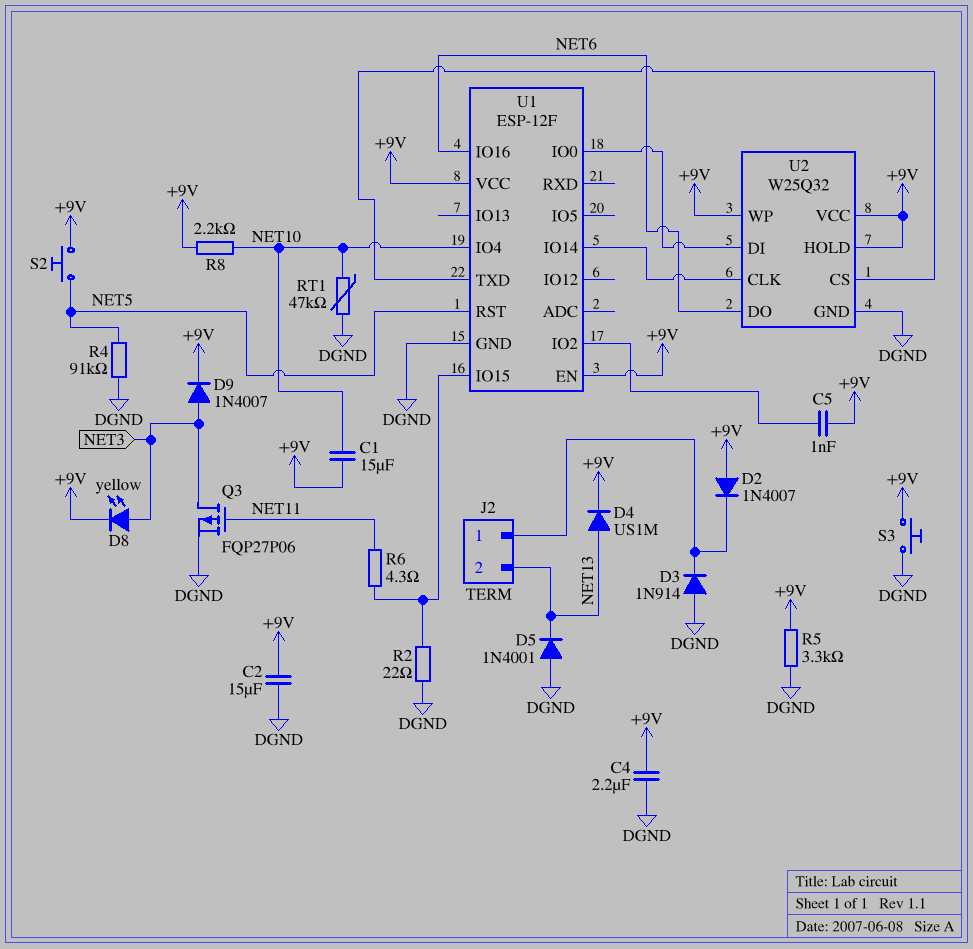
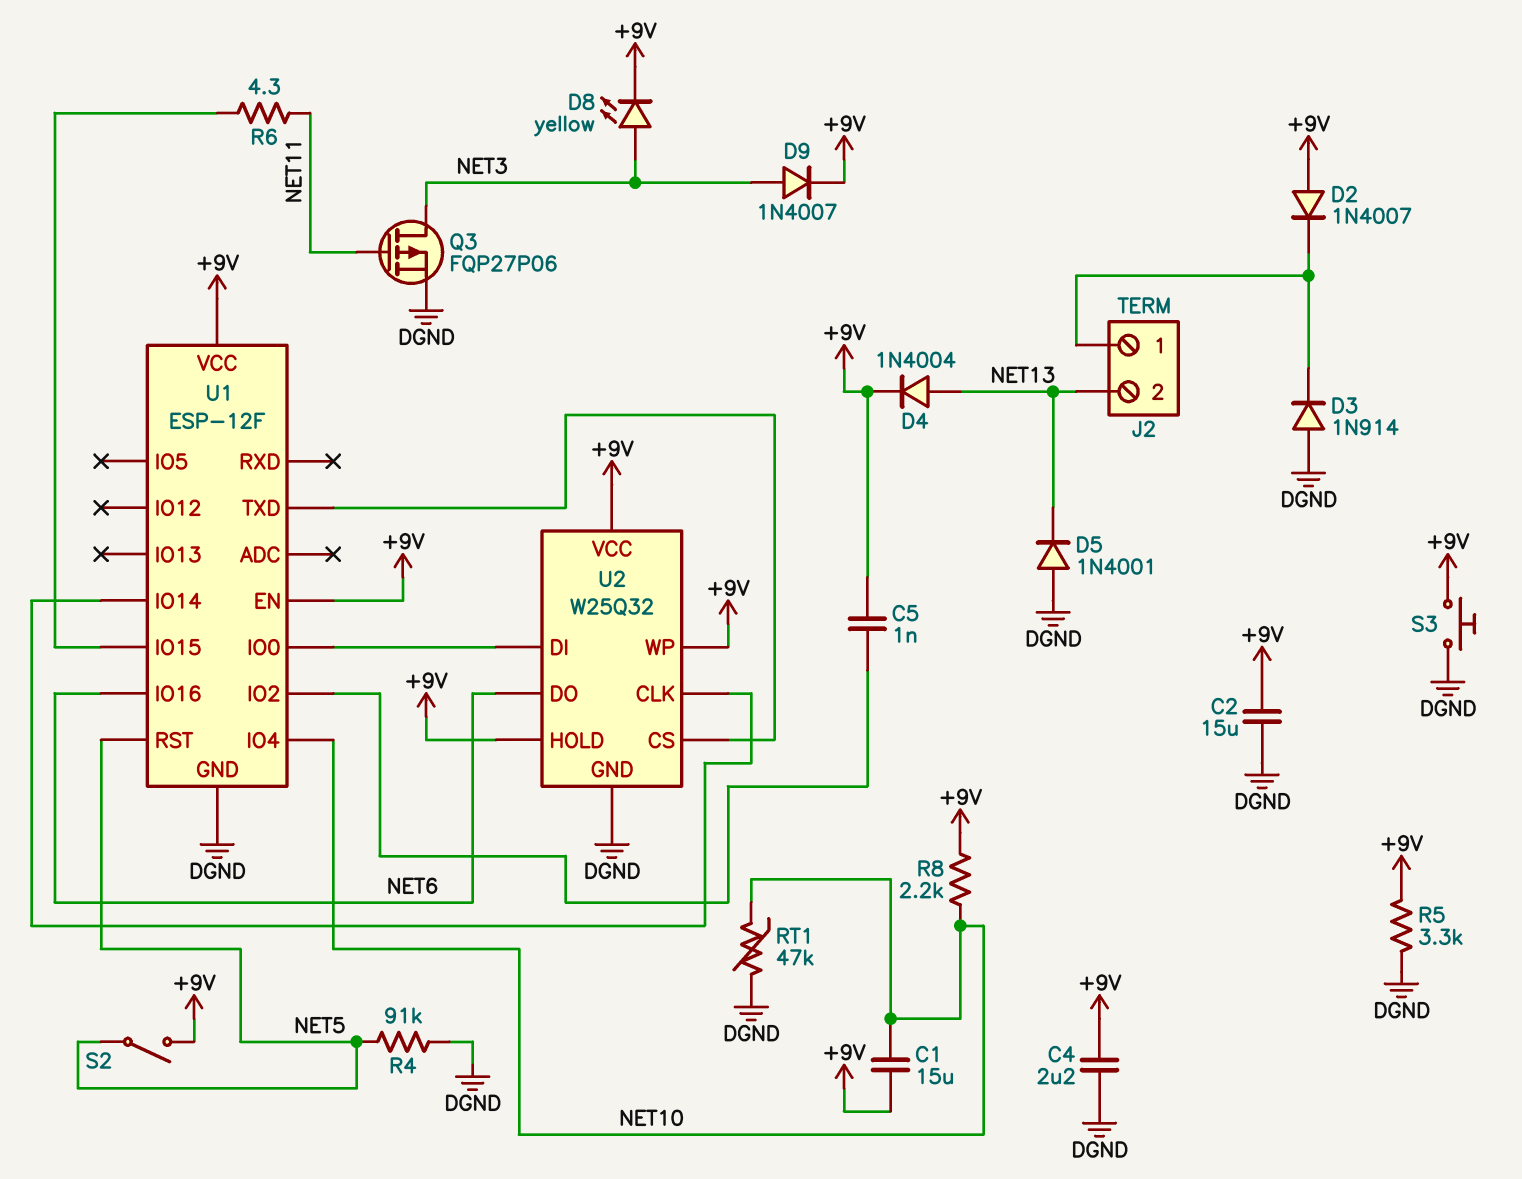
D4: diode US1M (A NET13, K +9V) -> diode 1N4004 (A NET13, K +9V)
R2: 22 (DGND, U1/IO15) -> none
S2: button (+9V, NET5) -> switch (+9V, NET5)

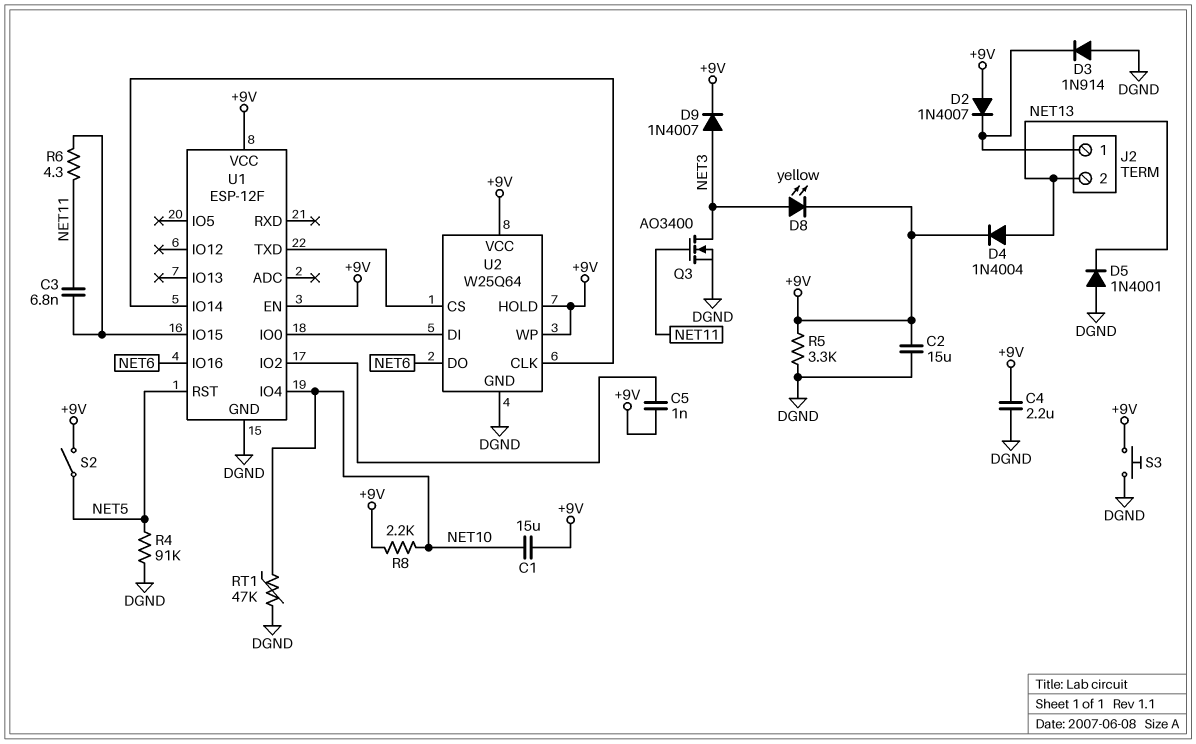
C3: none -> 6.8nF (NET11, U1/IO15)
Q3: PMOS FQP27P06 (G NET11, D NET3, S DGND) -> NMOS AO3400 (G NET11, D NET3, S DGND)
U2: W25Q32 -> W25Q64

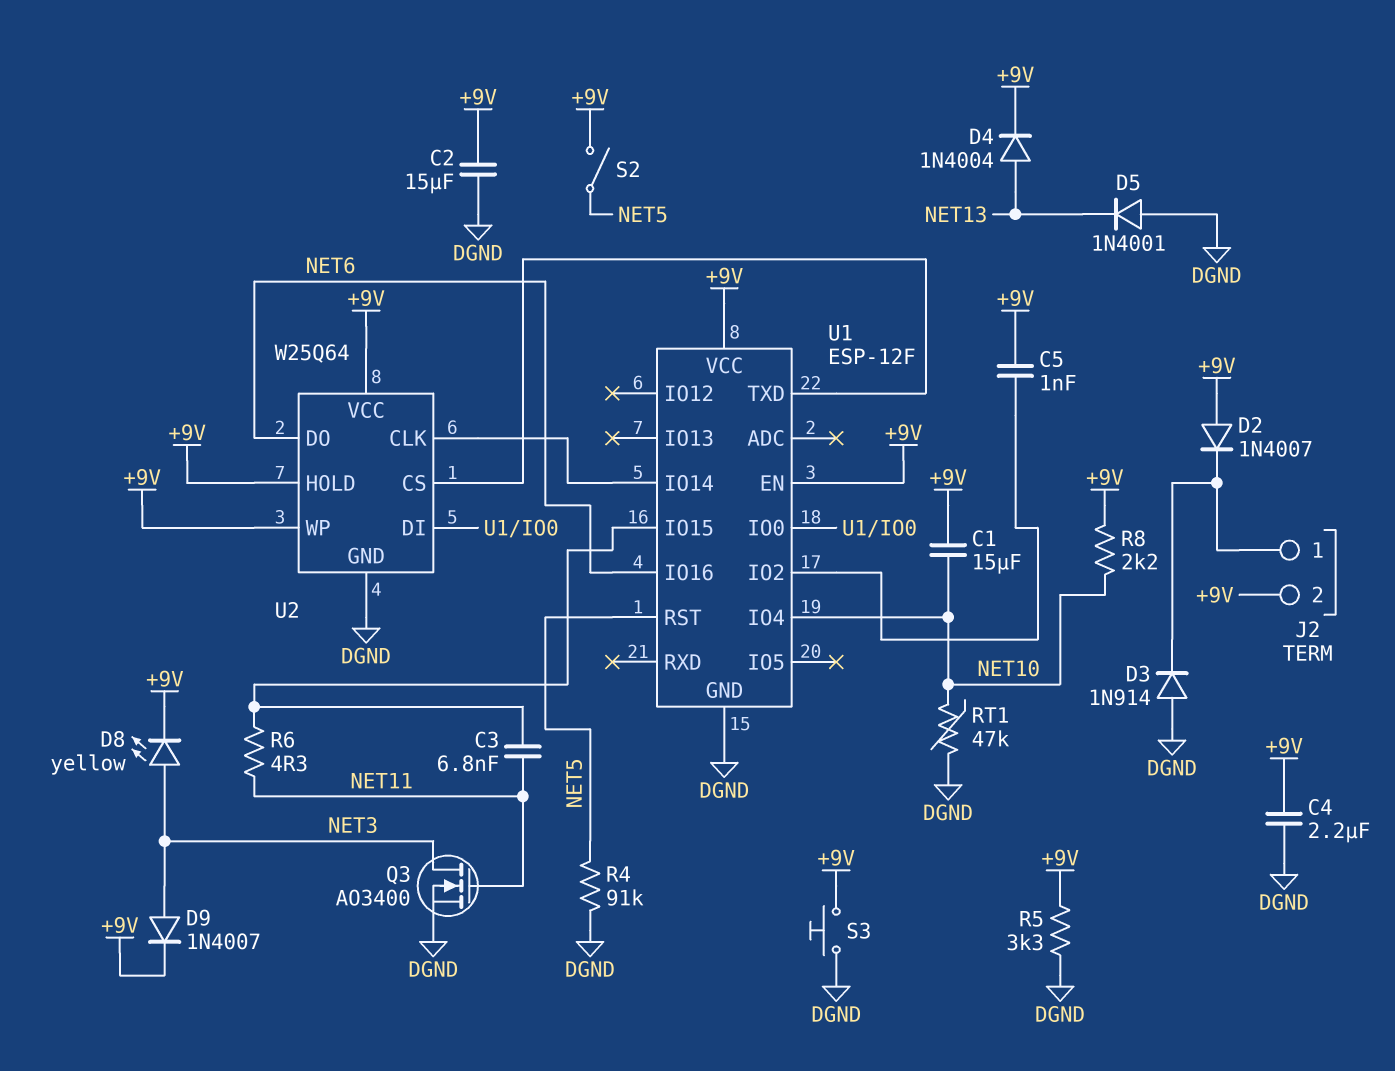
J2 pin 2: NET13 -> +9V

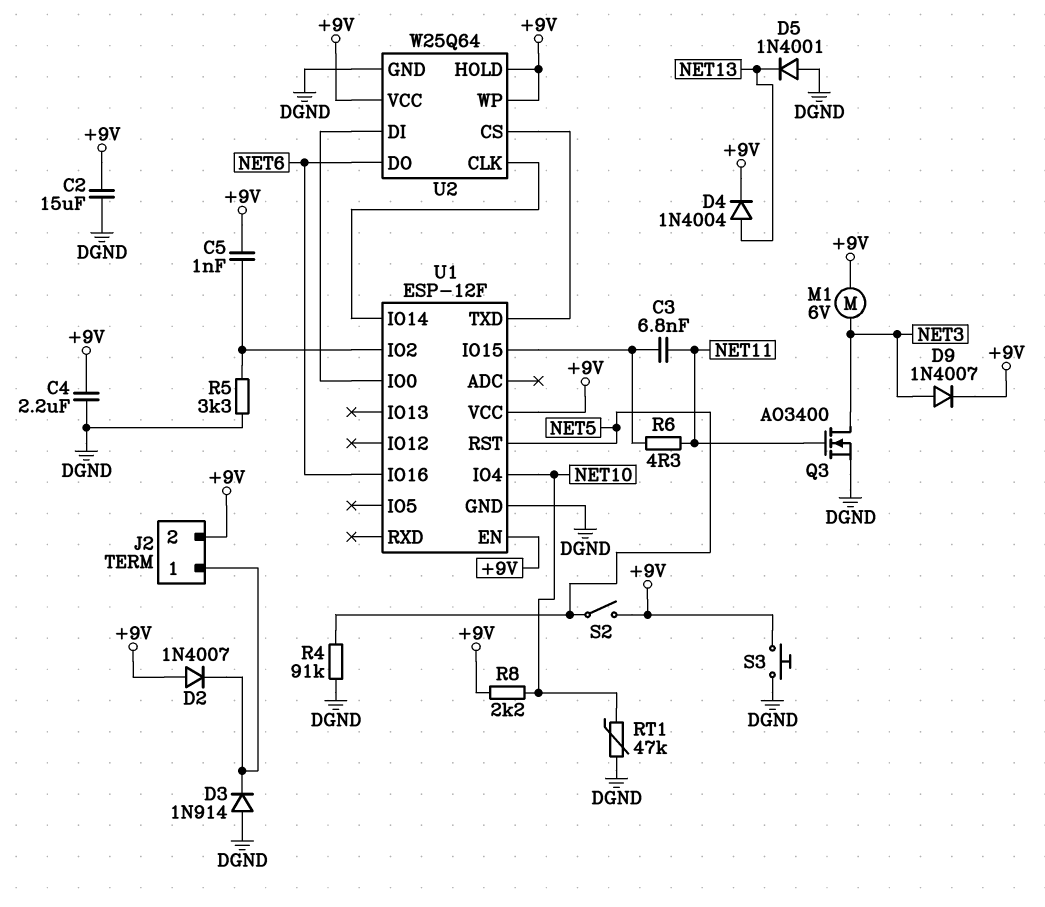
C1: 15uF (+9V, NET10) -> none
D8: LED yellow (A NET3, K +9V) -> none
M1: none -> motor 6V (+9V, NET3)
R5: 3.3k (+9V, DGND) -> 3.3k (DGND, U1/IO2)

